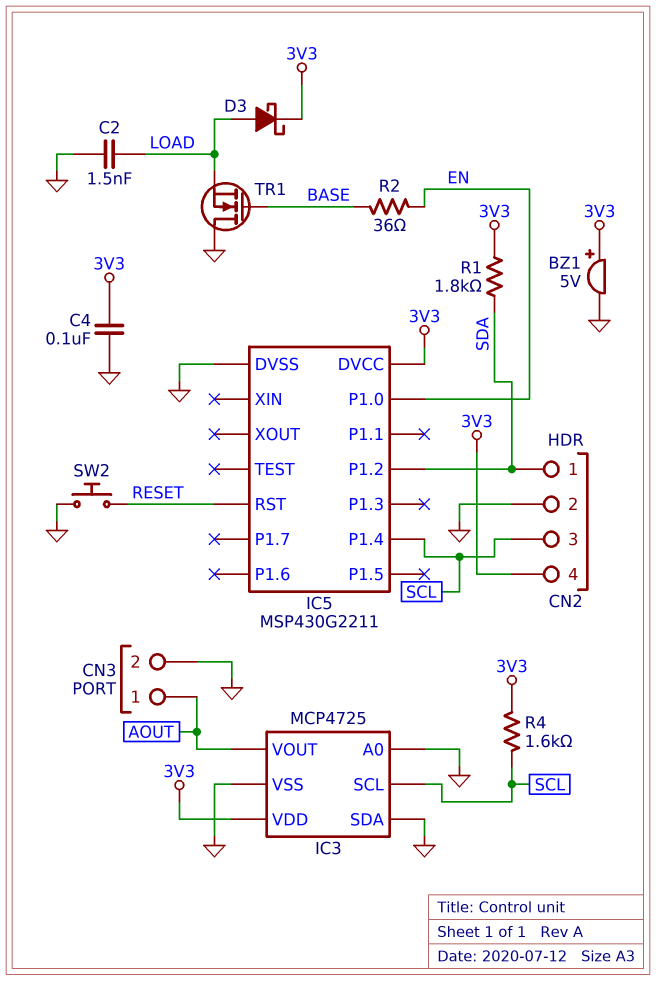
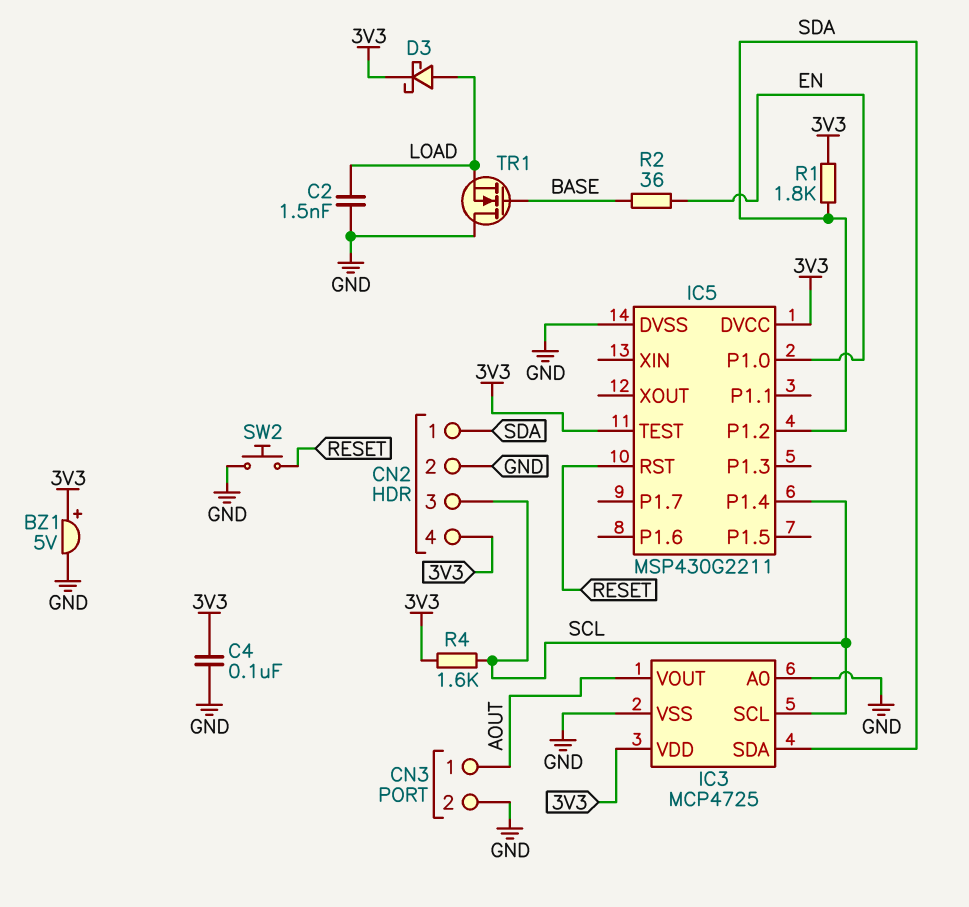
IC3 pin SDA: GND -> SDA
IC5 pin TEST: none -> 3V3

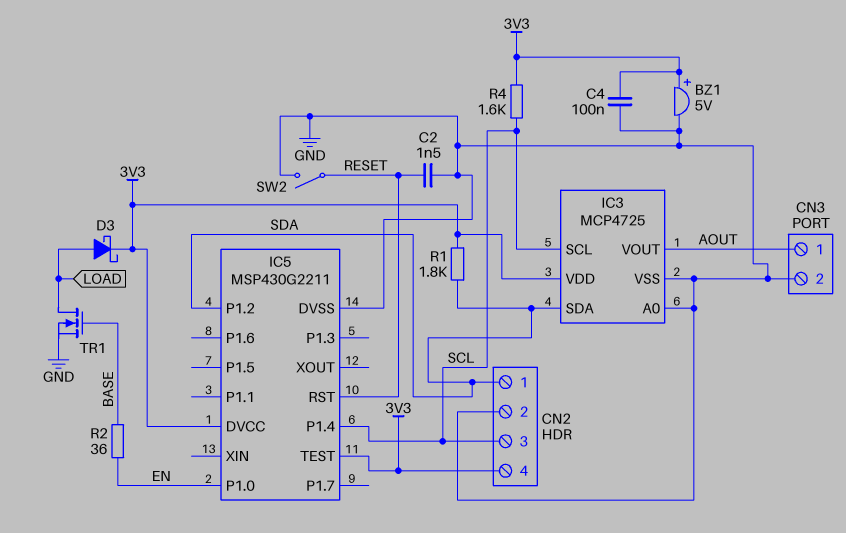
C2: 1.5nF (GND, LOAD) -> 1.5nF (GND, RESET)
SW2: button (GND, RESET) -> switch (GND, RESET)
TR1: NMOS (G BASE, D GND, S LOAD) -> NMOS (G BASE, D LOAD, S GND)

